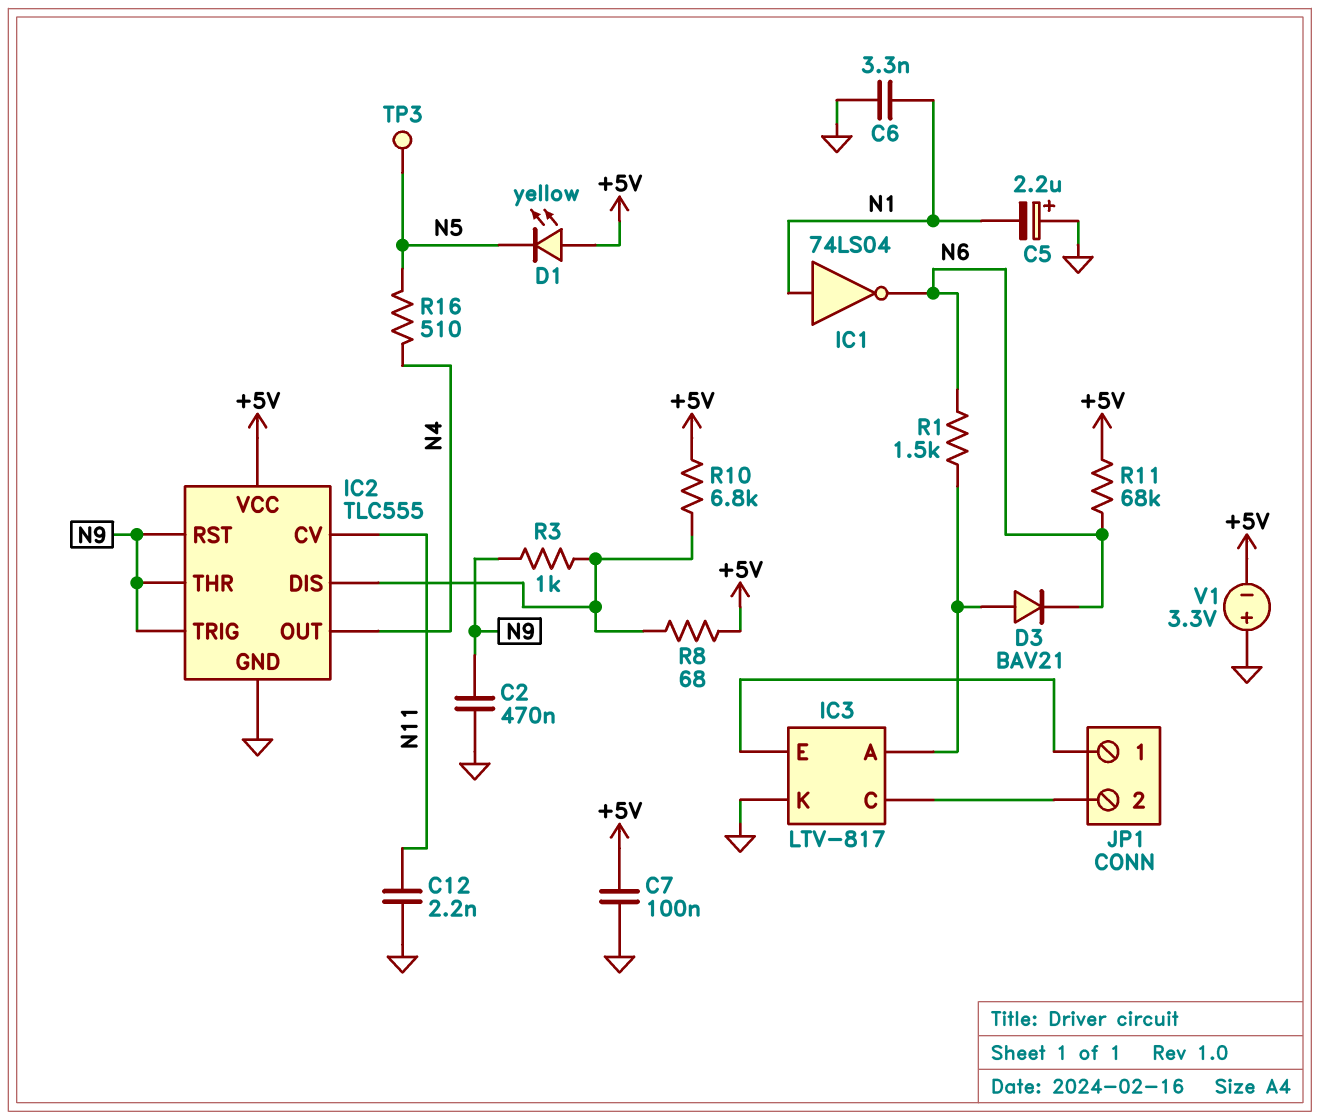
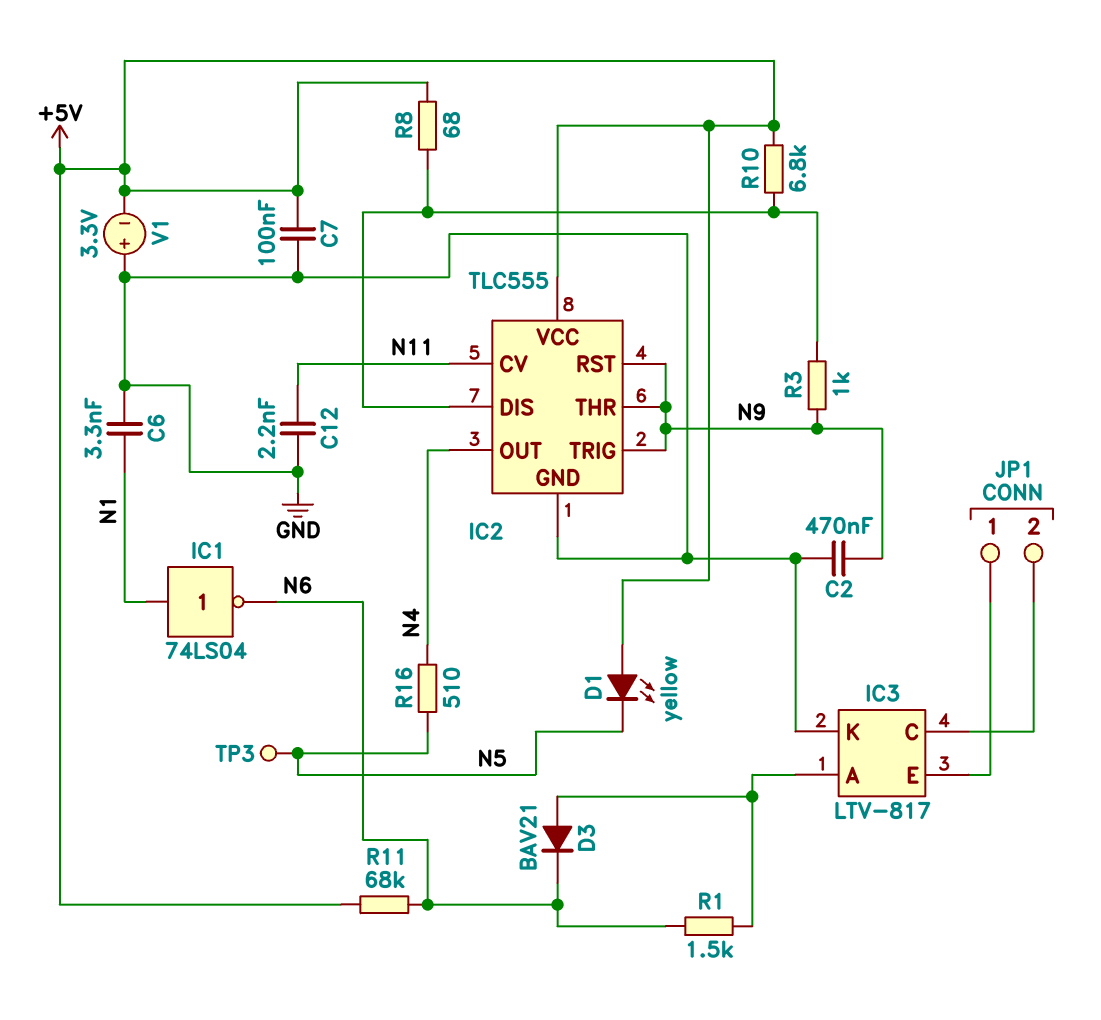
C5: 2.2uF (plus GND, minus N1) -> none

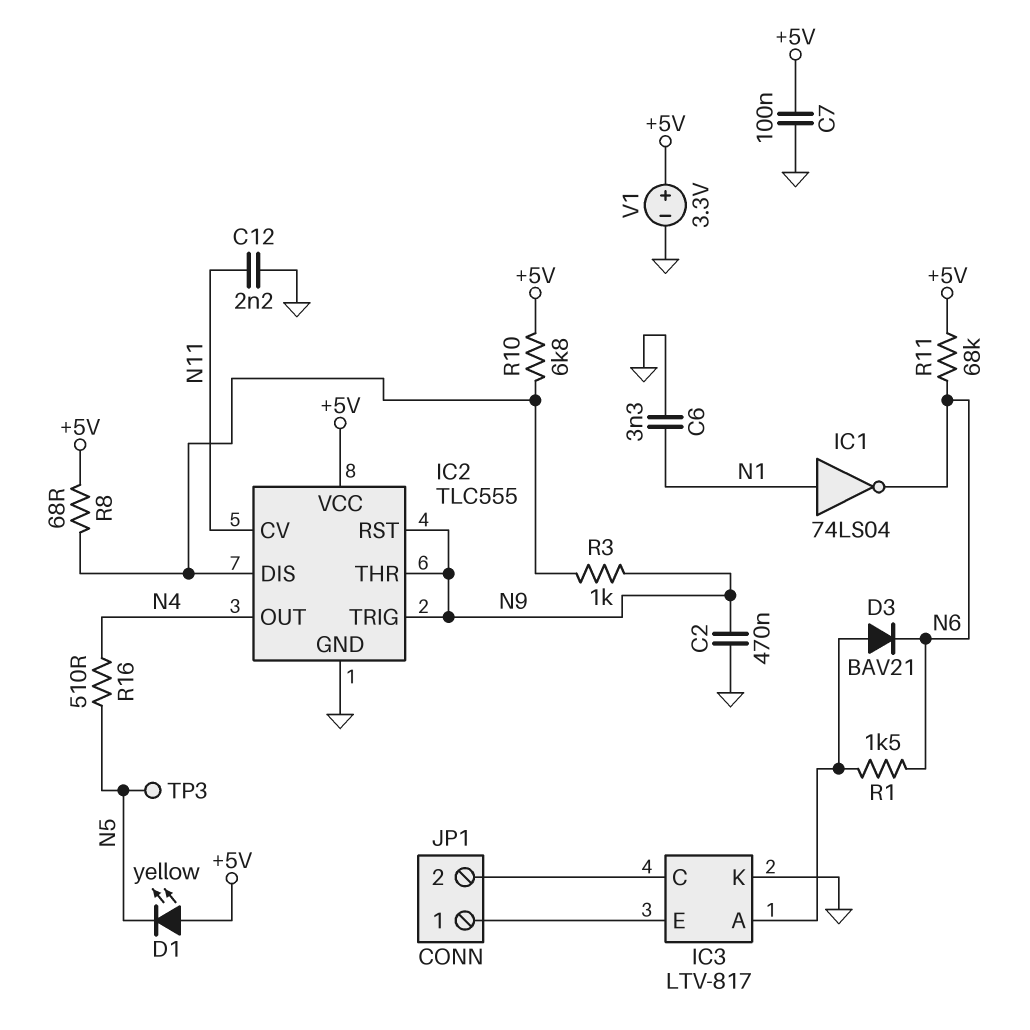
V1: 3.3V (plus GND, minus +5V) -> 3.3V (plus +5V, minus GND)

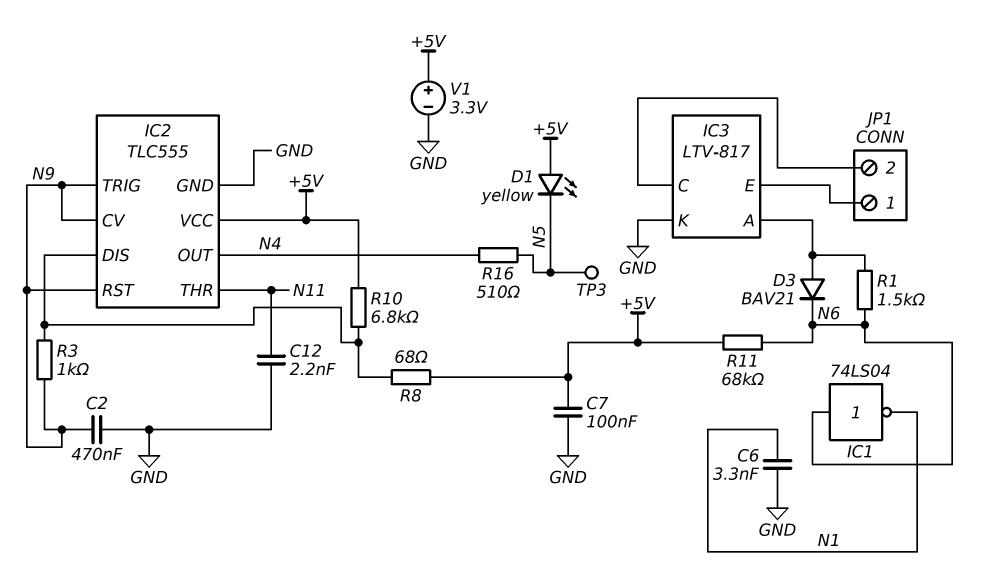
IC1: NOT 74LS04 (in N1, out N6) -> NOT 74LS04 (in N6, out N1)
IC2 pin CV: N11 -> N9
IC2 pin THR: N9 -> N11

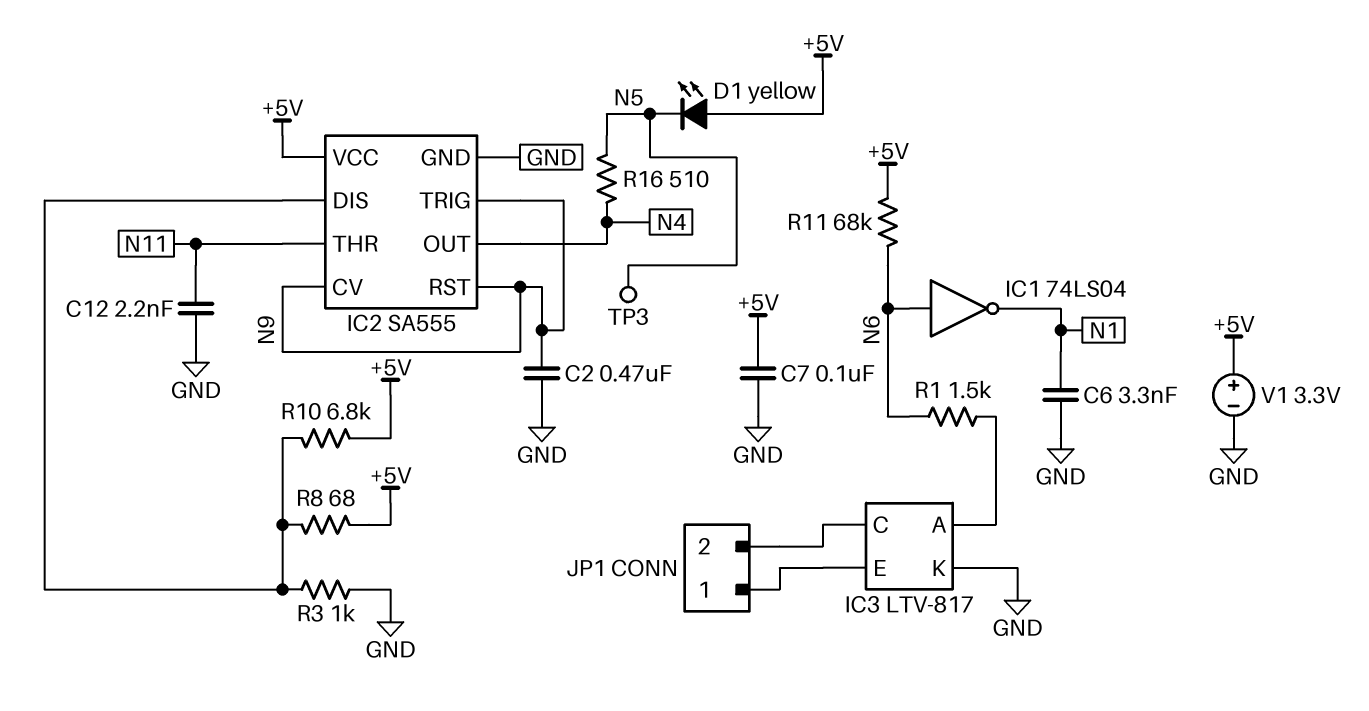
D3: diode BAV21 (A IC3/A, K N6) -> none
IC2: TLC555 -> SA555
R3: 1k (IC2/DIS, N9) -> 1k (GND, IC2/DIS)

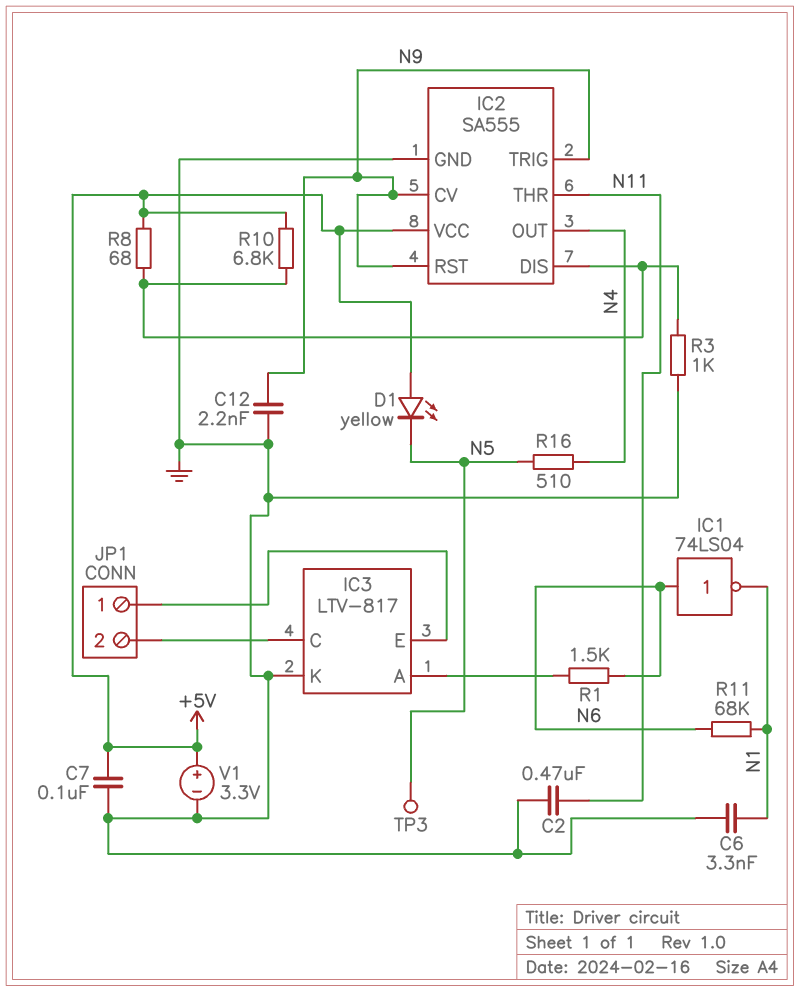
C2: 470nF (GND, N9) -> 470nF (GND, N11)
C12: 2.2nF (GND, N11) -> 2.2nF (GND, N9)
R11: 68k (+5V, N6) -> 68k (N1, N6)

